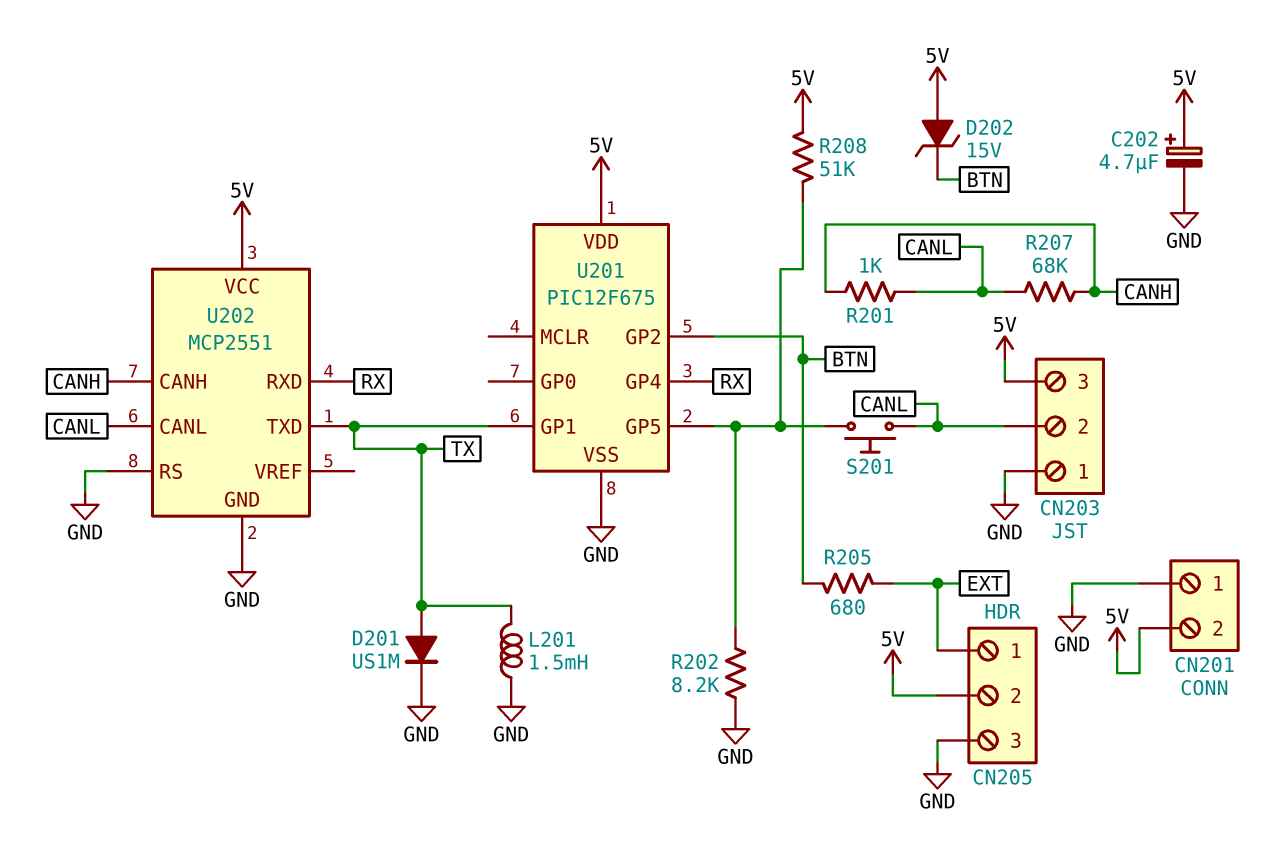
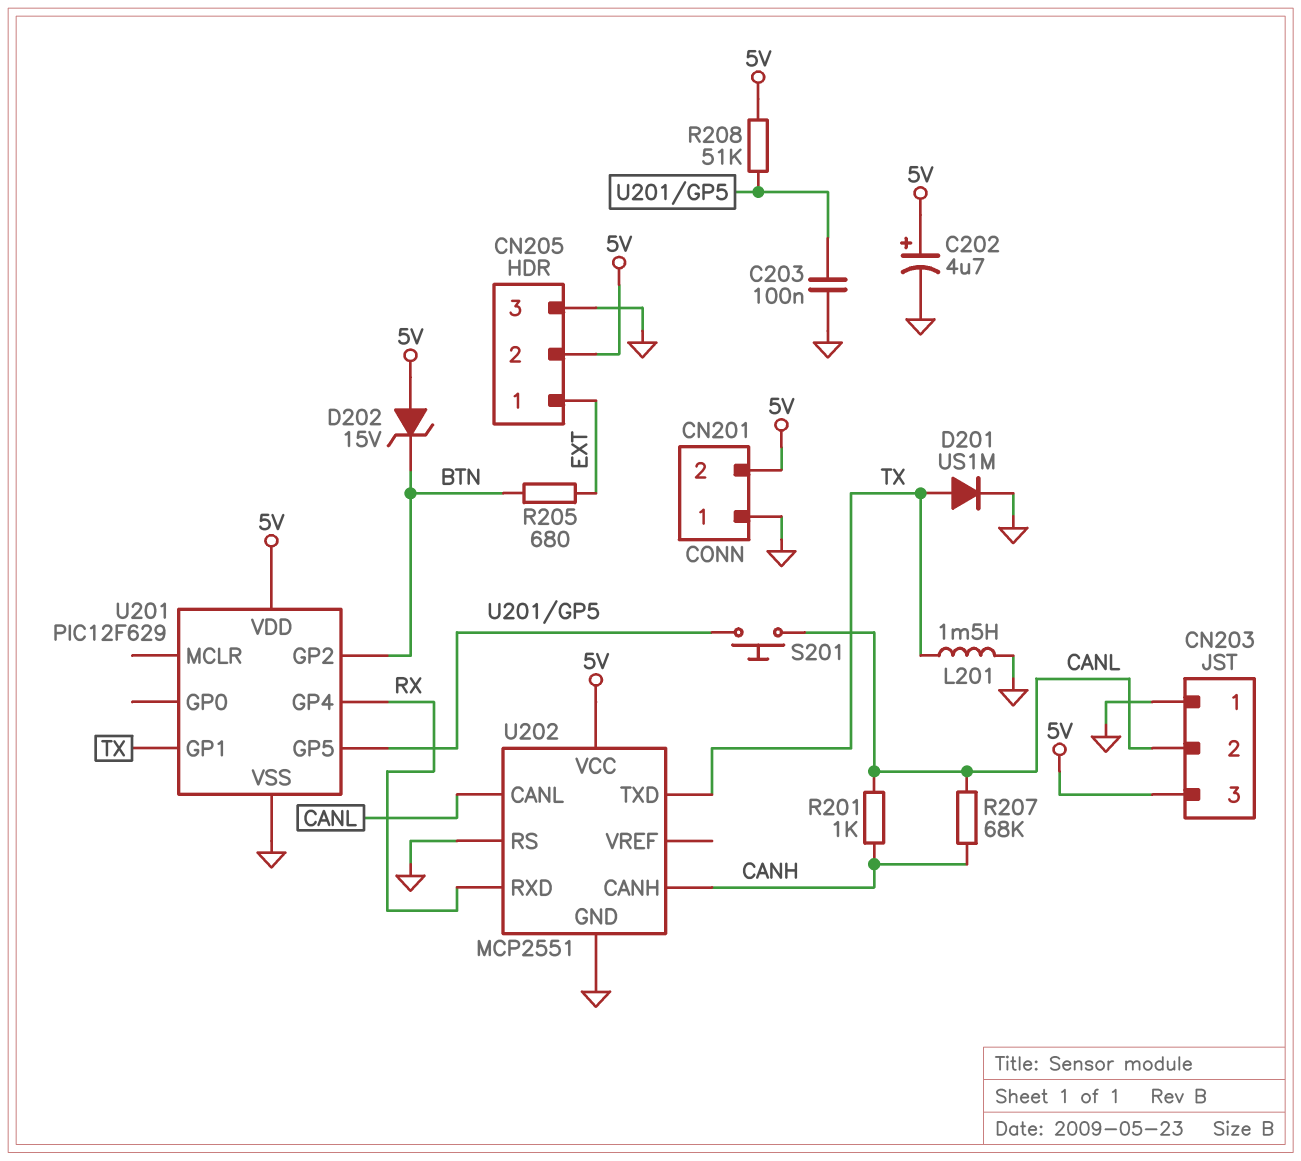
C203: none -> 100nF (GND, U201/GP5)
R202: 8.2k (GND, U201/GP5) -> none
U201: PIC12F675 -> PIC12F629

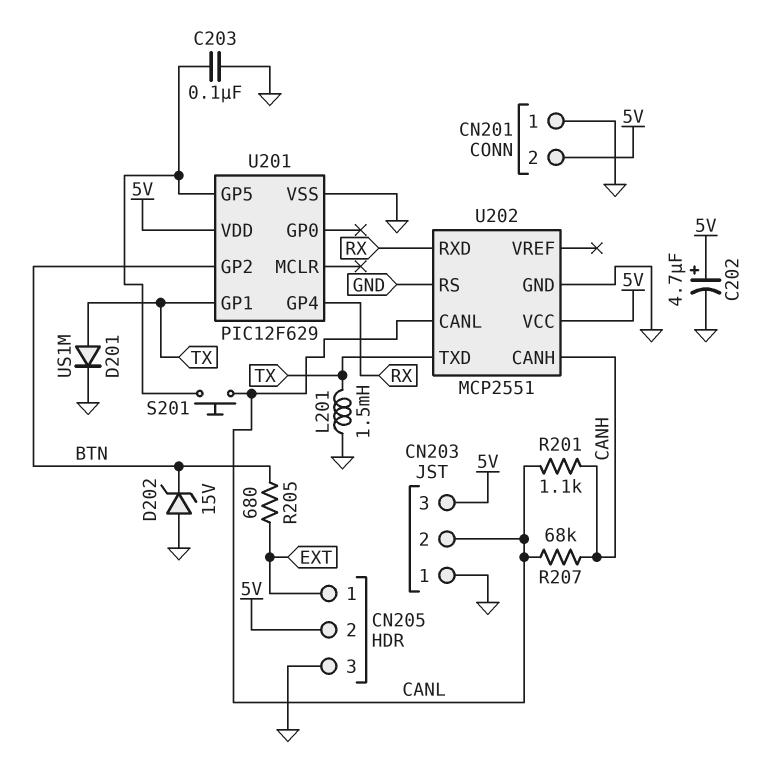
D202: zener 15V (A 5V, K BTN) -> zener 15V (A GND, K BTN)
R201: 1k (CANH, CANL) -> 1.1k (CANH, CANL)
R208: 51k (5V, U201/GP5) -> none

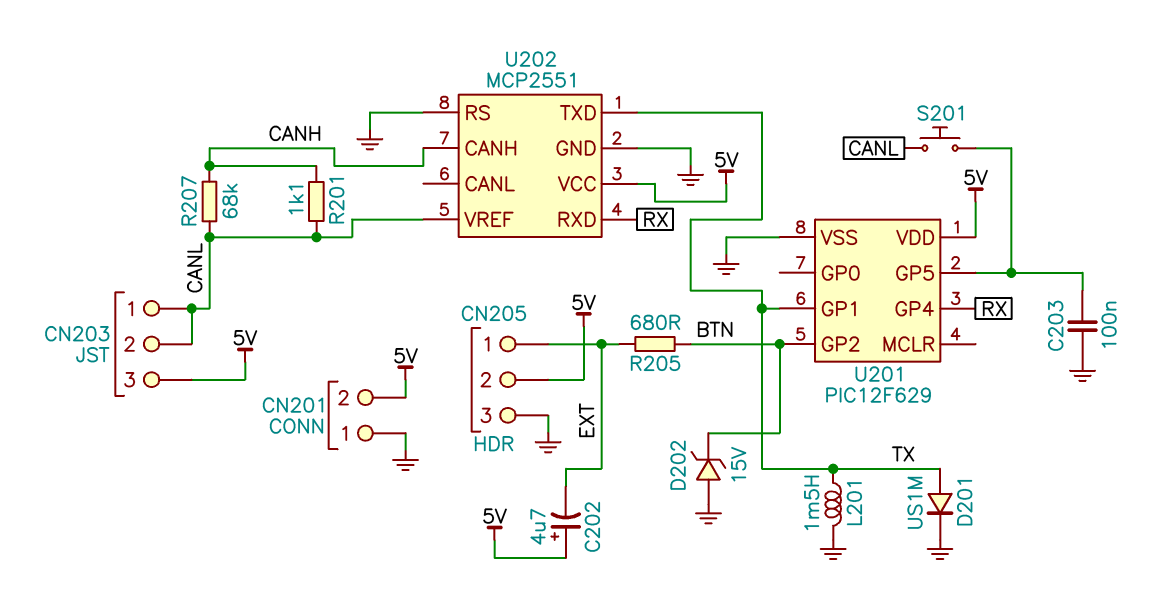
C202: 4.7uF (plus 5V, minus GND) -> 4.7uF (plus 5V, minus EXT)
CN203 pin 1: GND -> CANL
U202 pin CANL: CANL -> none
U202 pin VREF: none -> CANL

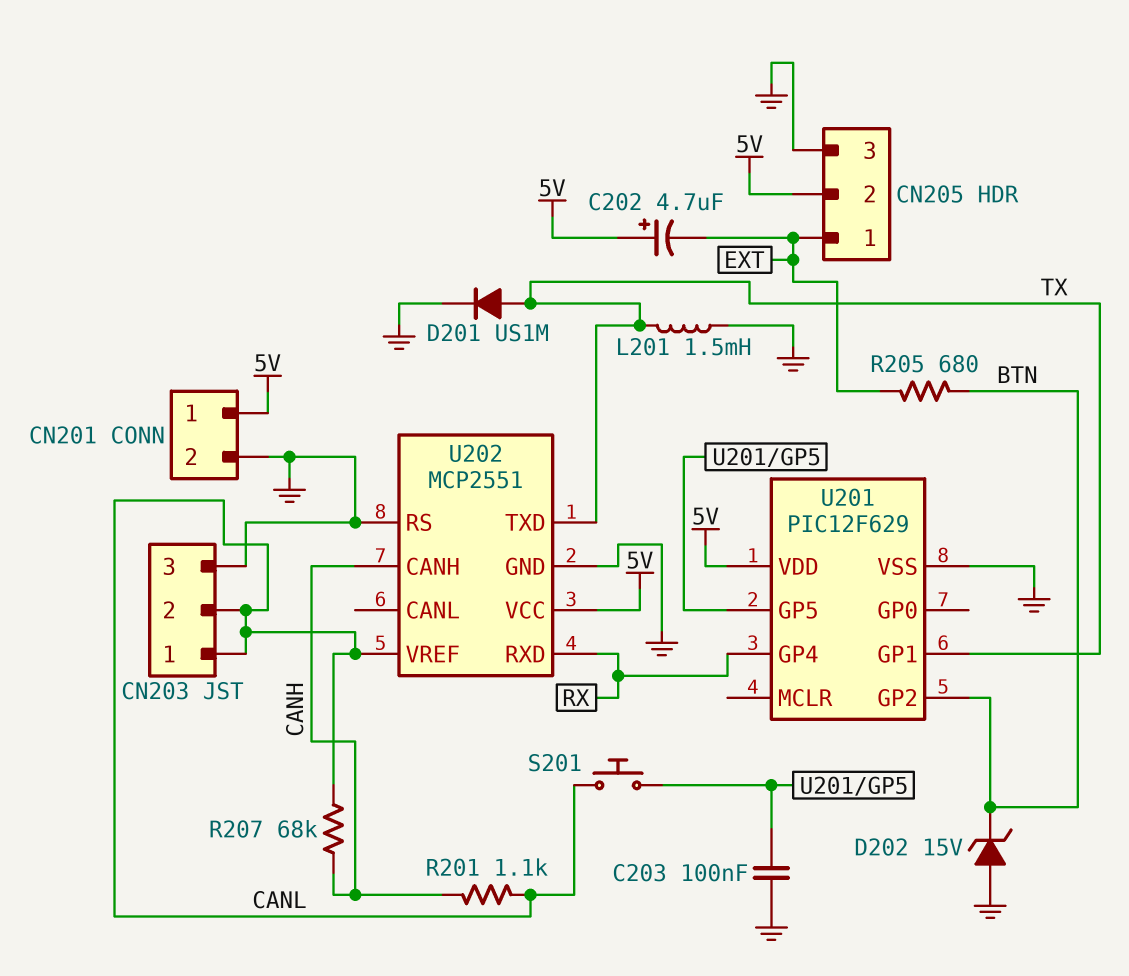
CN201 pin 1: GND -> 5V
CN201 pin 2: 5V -> GND
CN203 pin 3: 5V -> GND

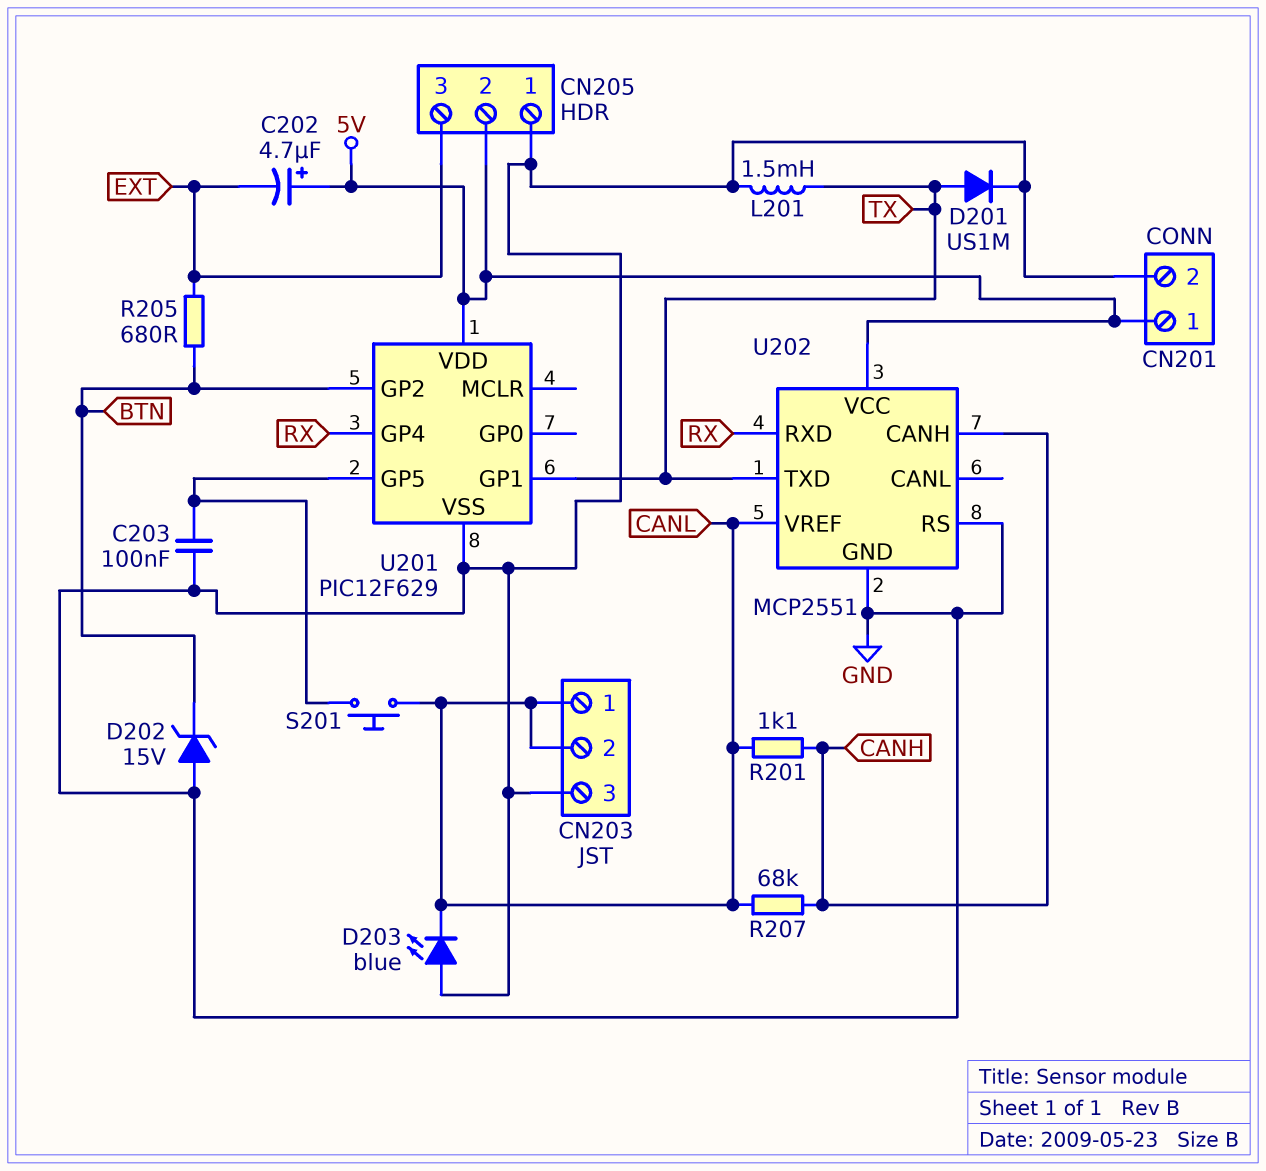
CN205 pin 1: EXT -> GND
CN205 pin 3: GND -> EXT
D203: none -> LED blue (A GND, K CANL)

